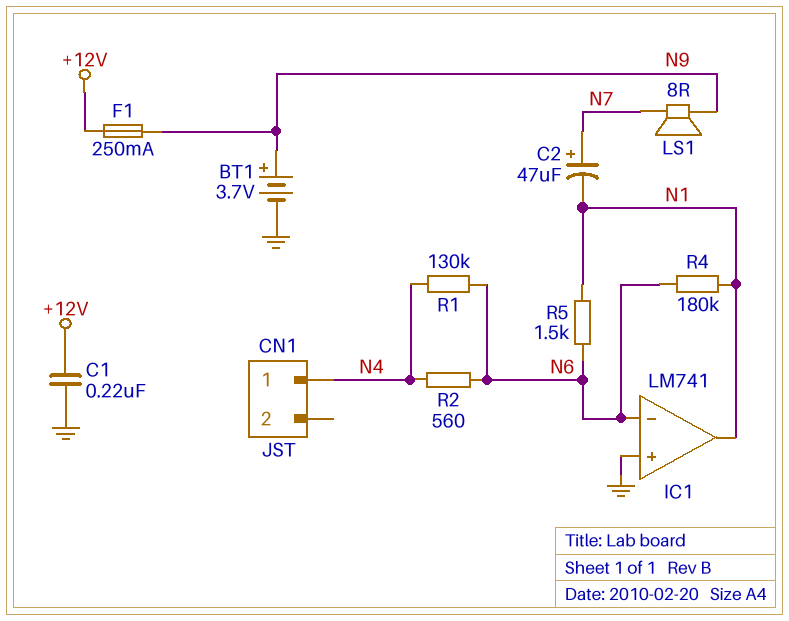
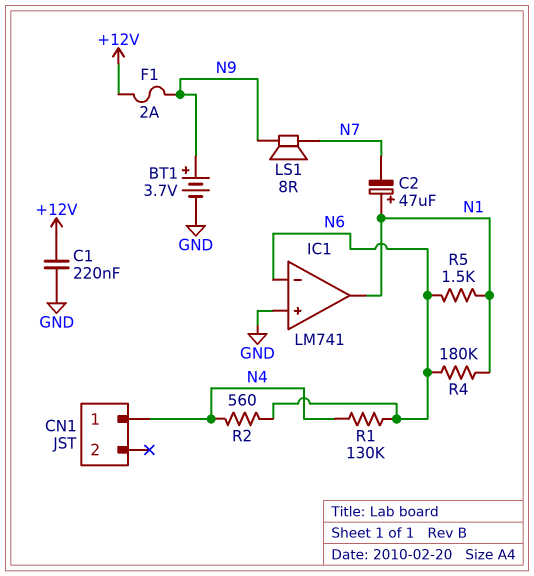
C2: 47uF (plus N7, minus N1) -> 47uF (plus N1, minus N7)
F1: 250mA (+12V, N9) -> 2A (+12V, N9)

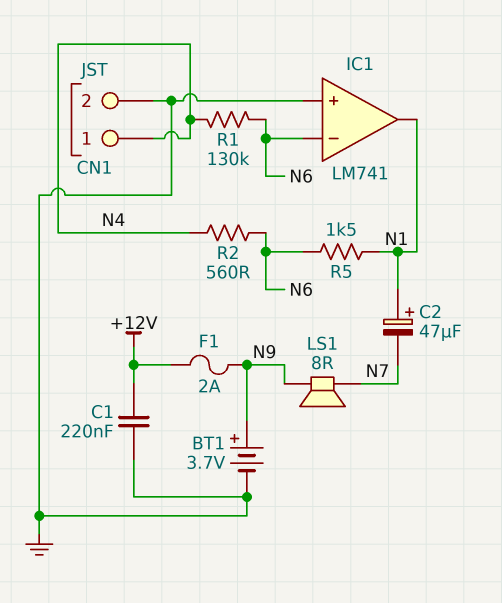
CN1 pin 2: none -> GND
R4: 180k (N1, N6) -> none

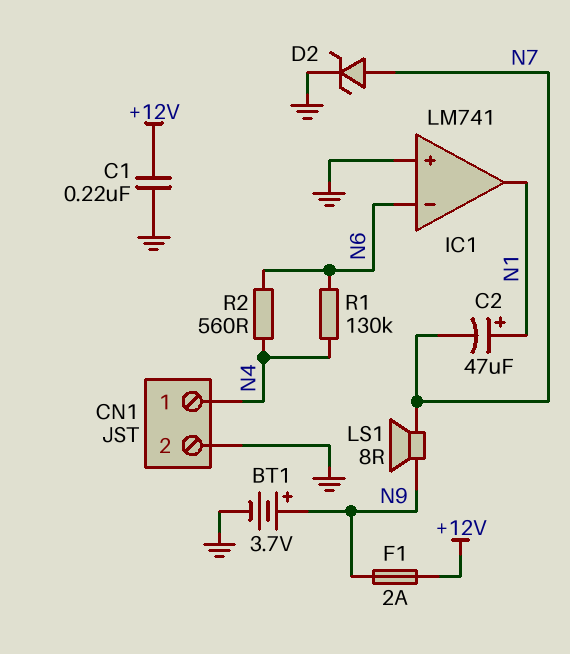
D2: none -> zener (A N7, K GND)
R5: 1.5k (N1, N6) -> none

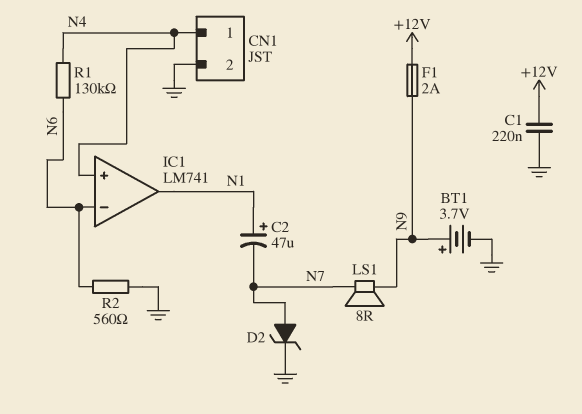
IC1 pin in+: GND -> N4
R2: 560 (N4, N6) -> 560 (GND, N6)

